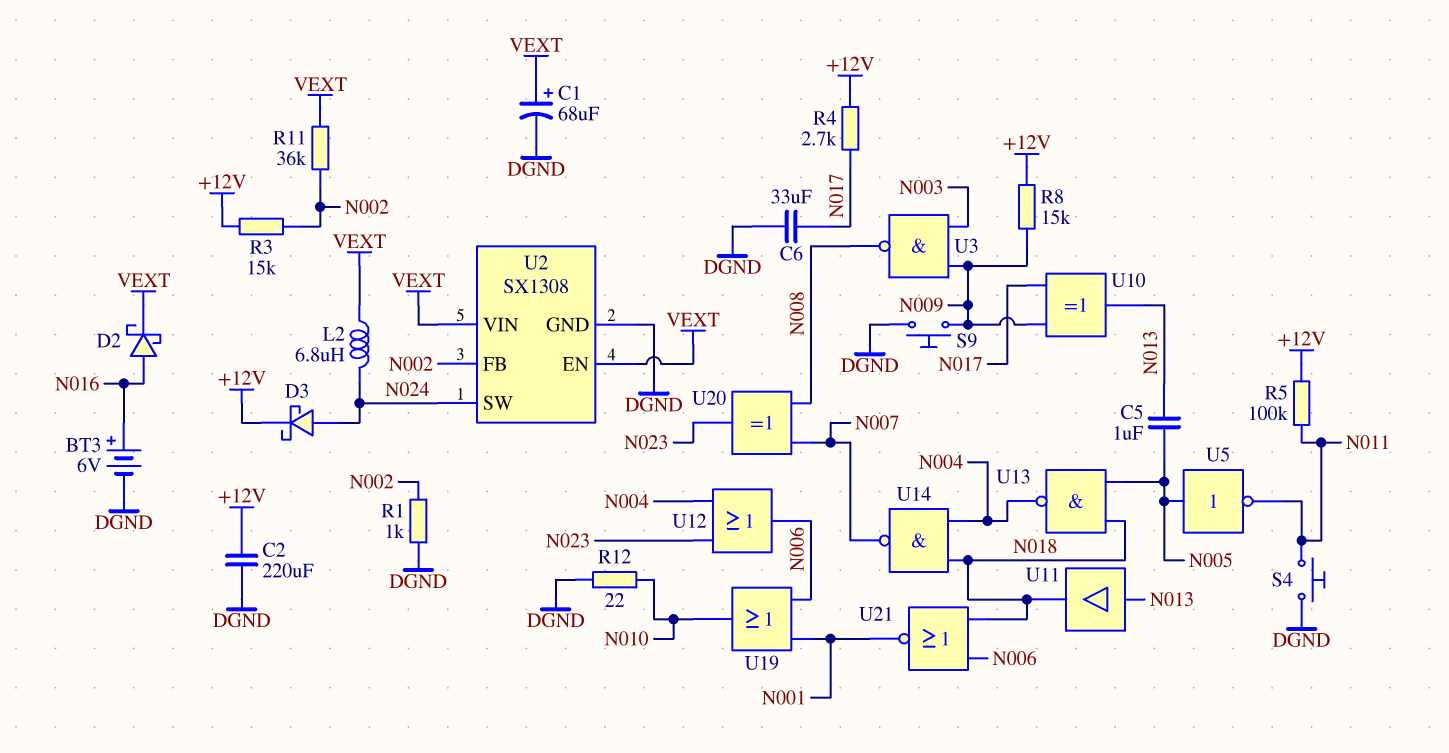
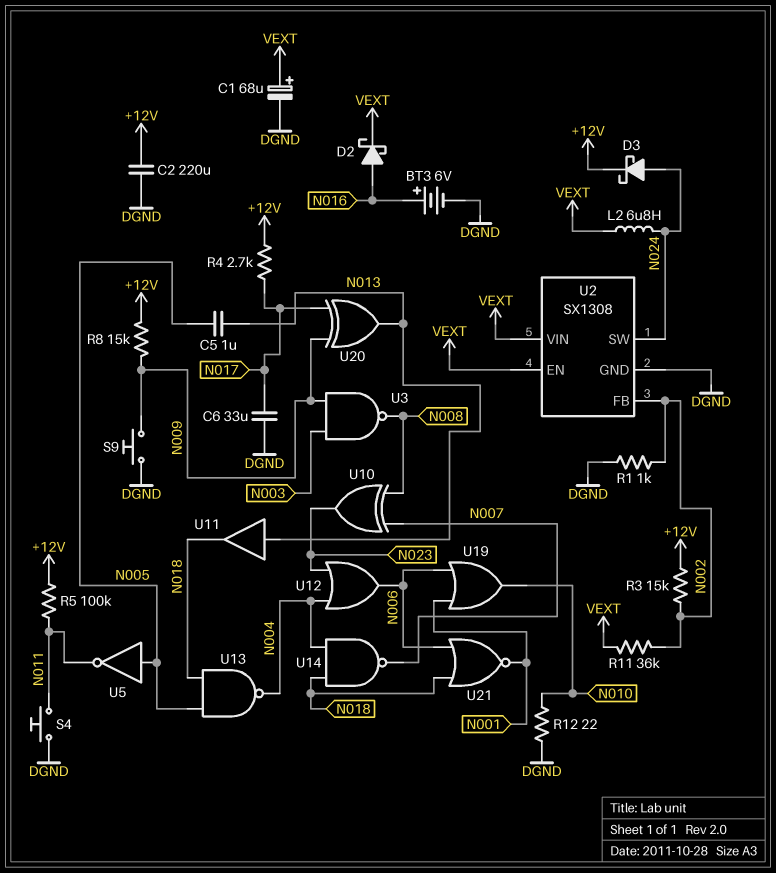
U10: XOR (in N009, in N017, out N013) -> XOR (in N007, in N008, out N023)
U20: XOR (in N007, in N008, out N023) -> XOR (in N009, in N017, out N013)

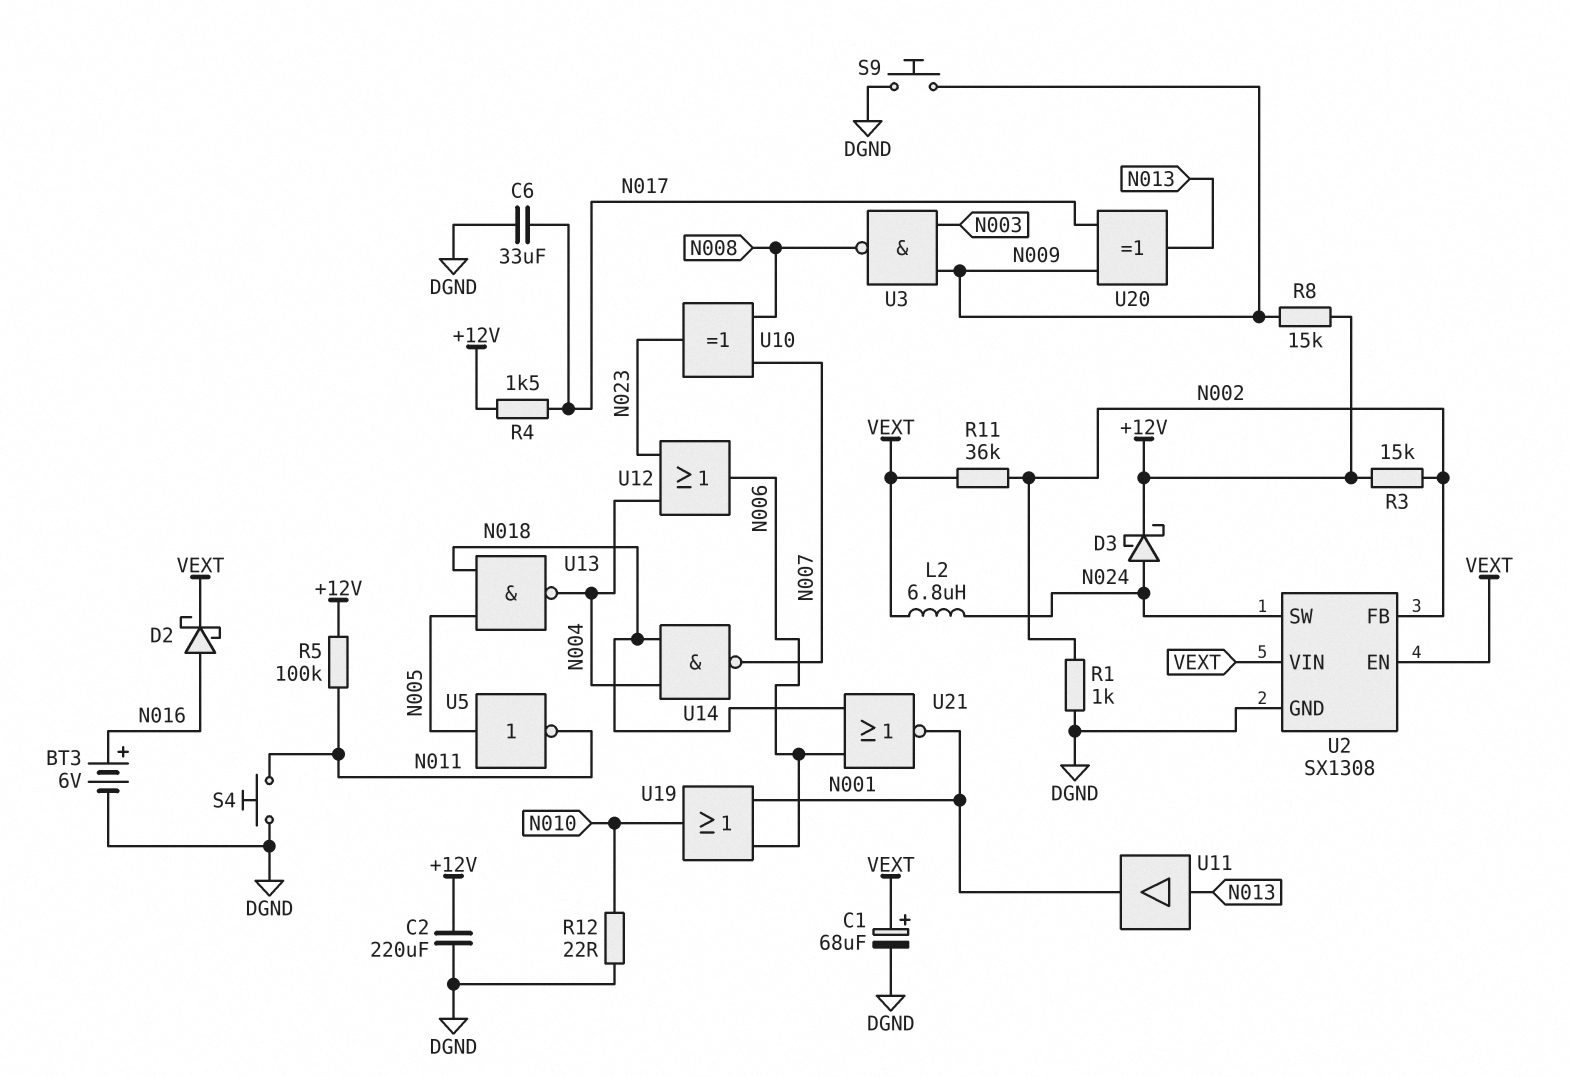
C5: 1uF (N005, N013) -> none
R4: 2.7k (+12V, N017) -> 1.5k (+12V, N017)
U11: buffer (in N013, out N018) -> buffer (in N013, out N001)

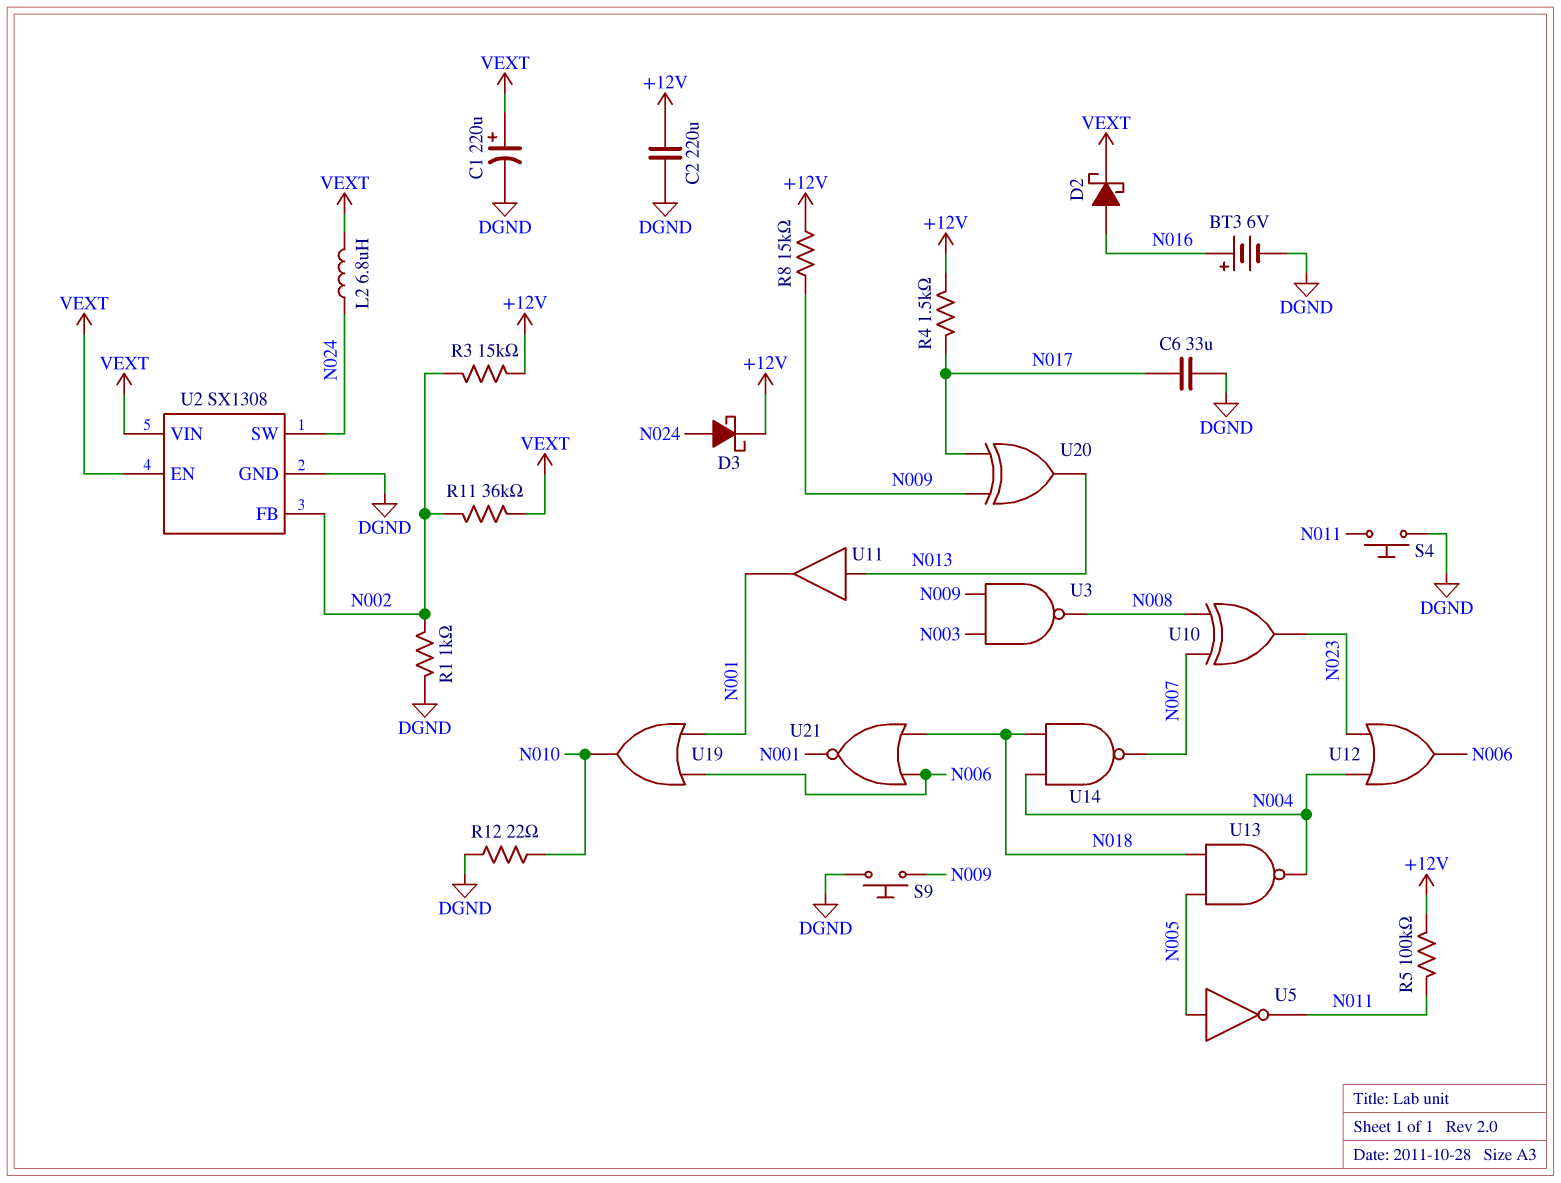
C1: 68uF (plus VEXT, minus DGND) -> 220uF (plus VEXT, minus DGND)

